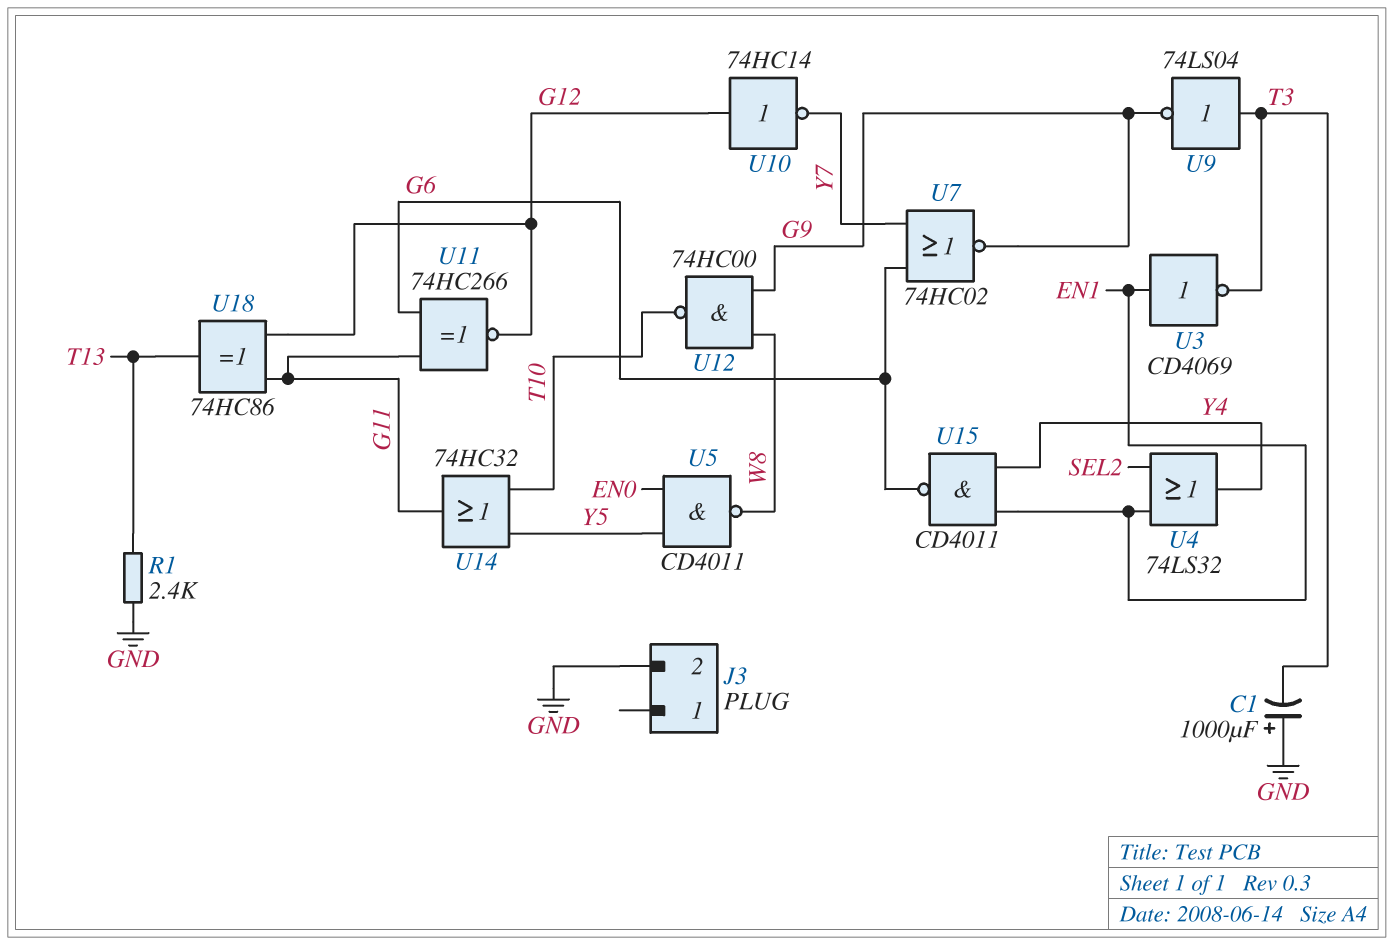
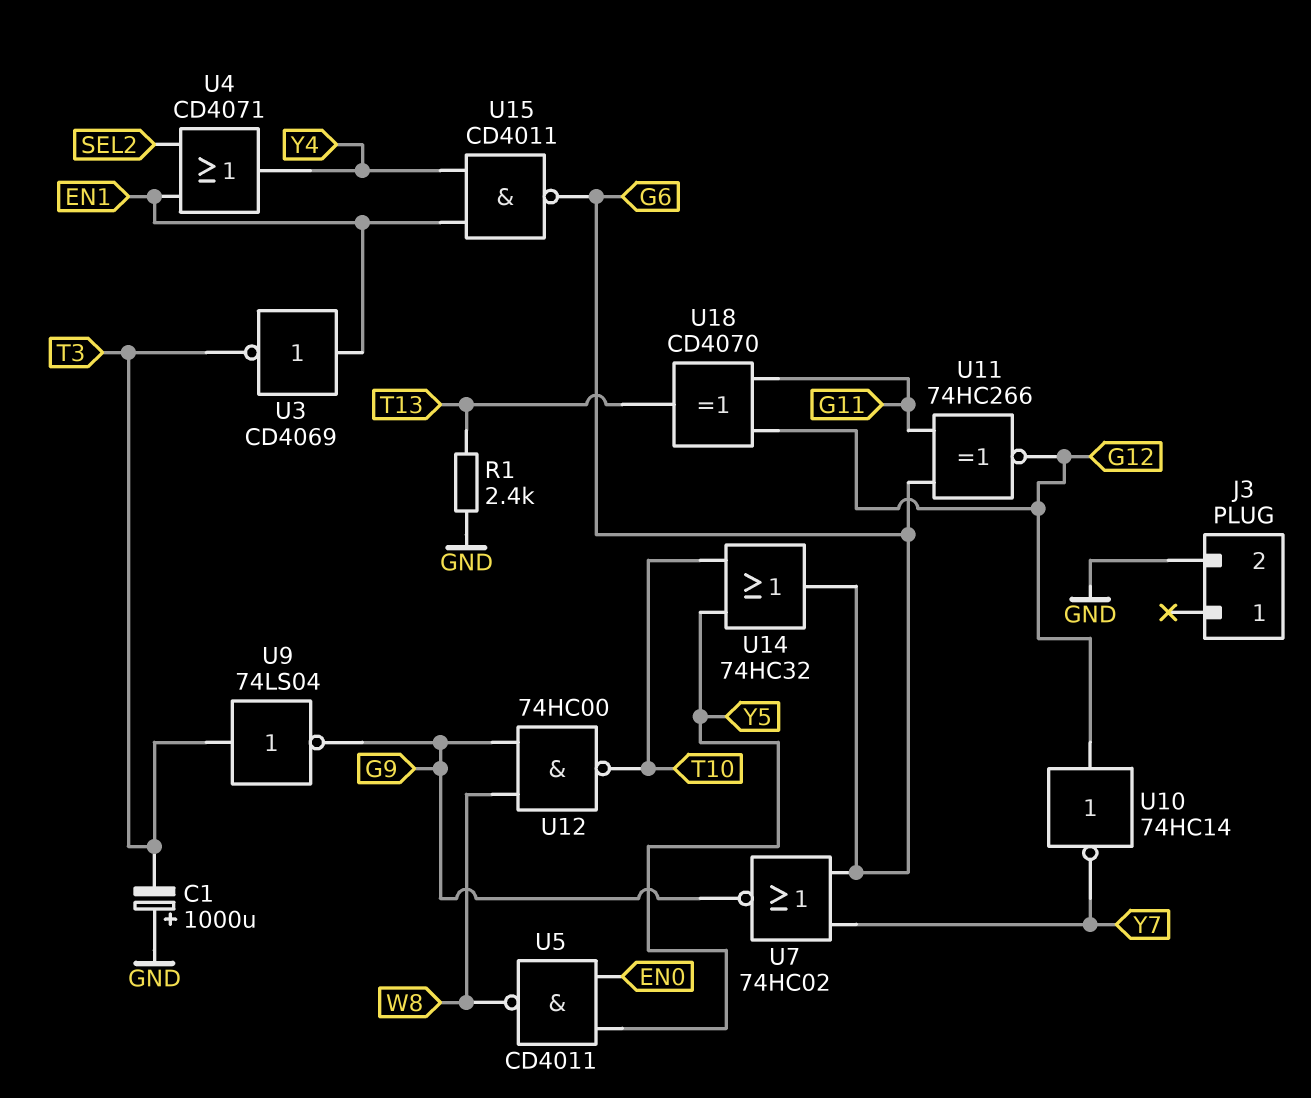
U4: OR 74LS32 (in EN1, in SEL2, out Y4) -> OR CD4071 (in EN1, in SEL2, out Y4)
U14: OR 74HC32 (in T10, in Y5, out G11) -> OR 74HC32 (in T10, in Y5, out G6)
U18: XOR 74HC86 (in G11, in G12, out T13) -> XOR CD4070 (in G11, in G12, out T13)

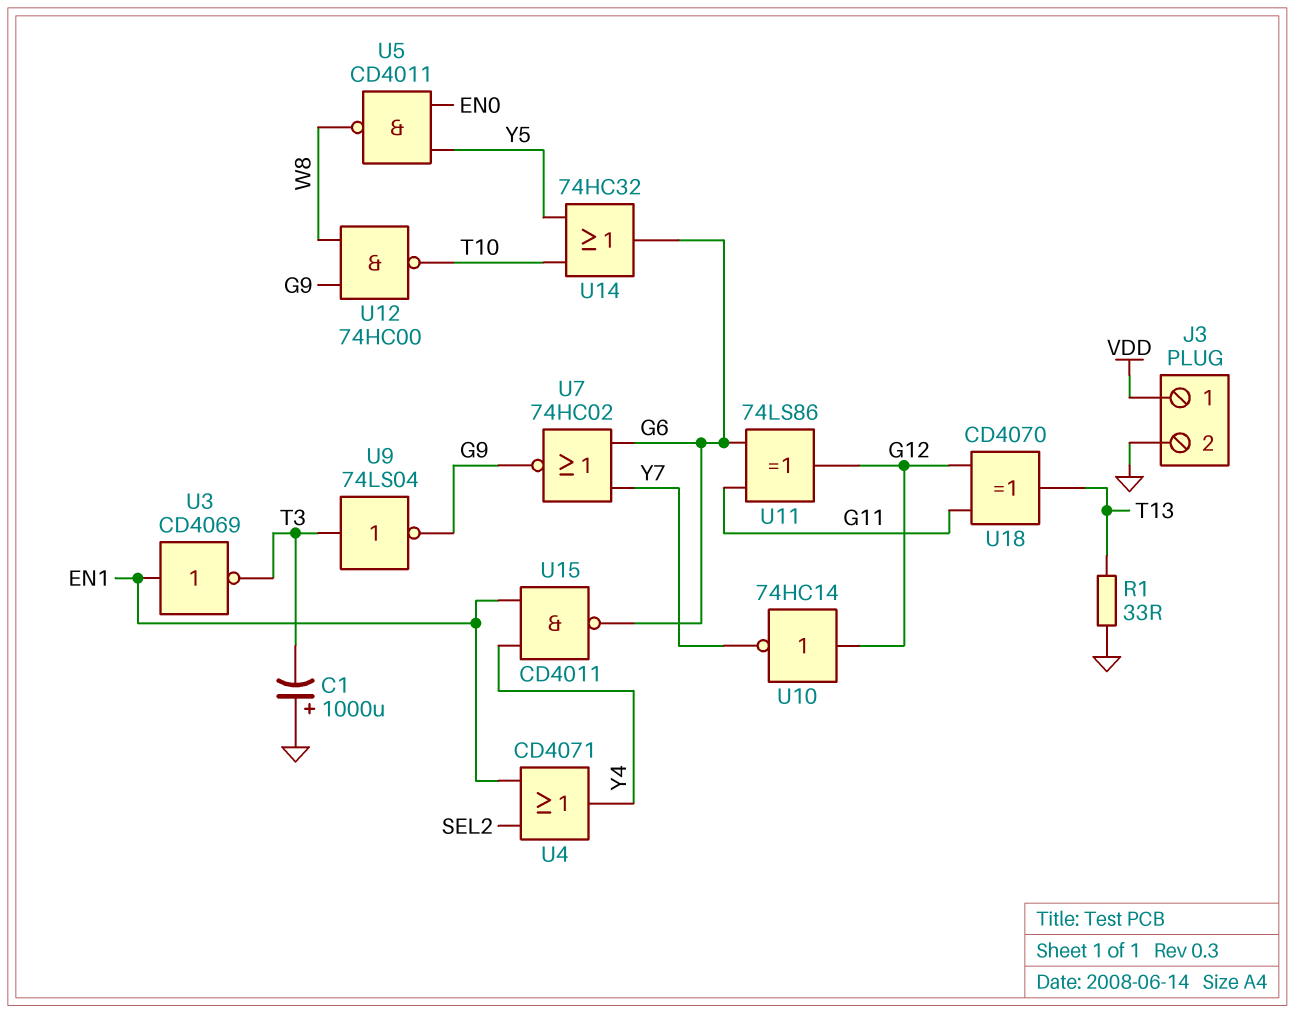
J3 pin 1: none -> VDD
R1: 2.4k (GND, T13) -> 33 (GND, T13)
U11: XNOR 74HC266 (in G6, in G11, out G12) -> XOR 74LS86 (in G6, in G11, out G12)

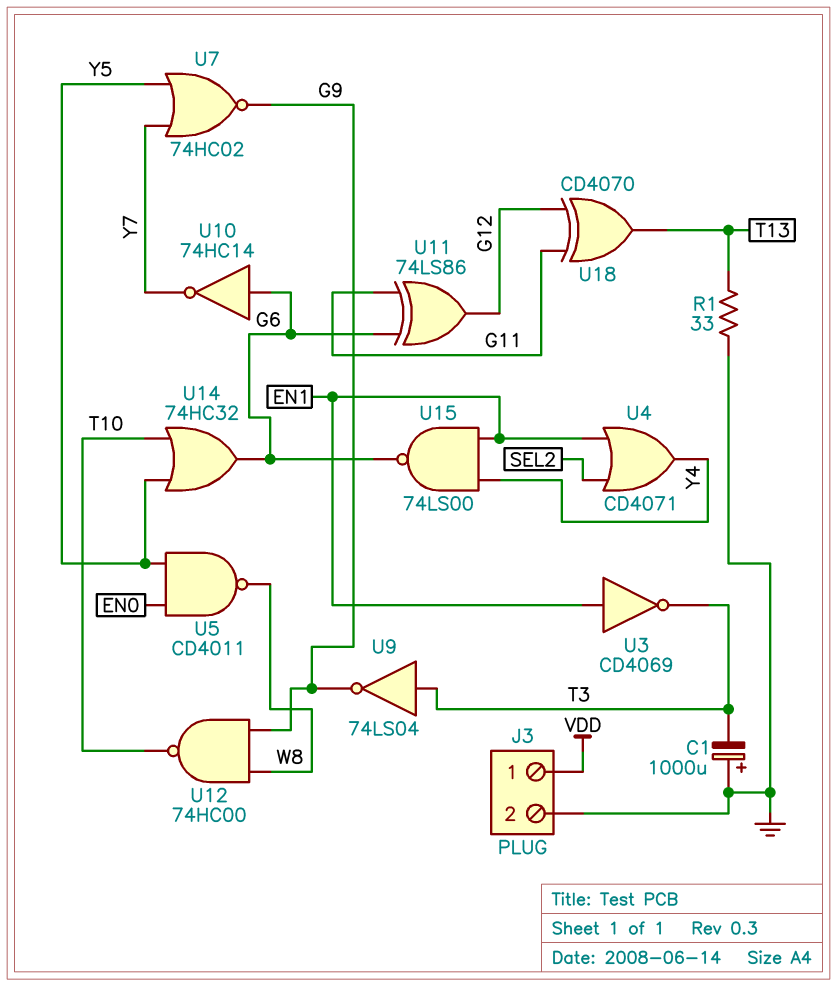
U7: NOR 74HC02 (in G6, in Y7, out G9) -> NOR 74HC02 (in Y5, in Y7, out G9)
U10: NOT 74HC14 (in G12, out Y7) -> NOT 74HC14 (in G6, out Y7)
U15: NAND CD4011 (in EN1, in Y4, out G6) -> NAND 74LS00 (in EN1, in Y4, out G6)

